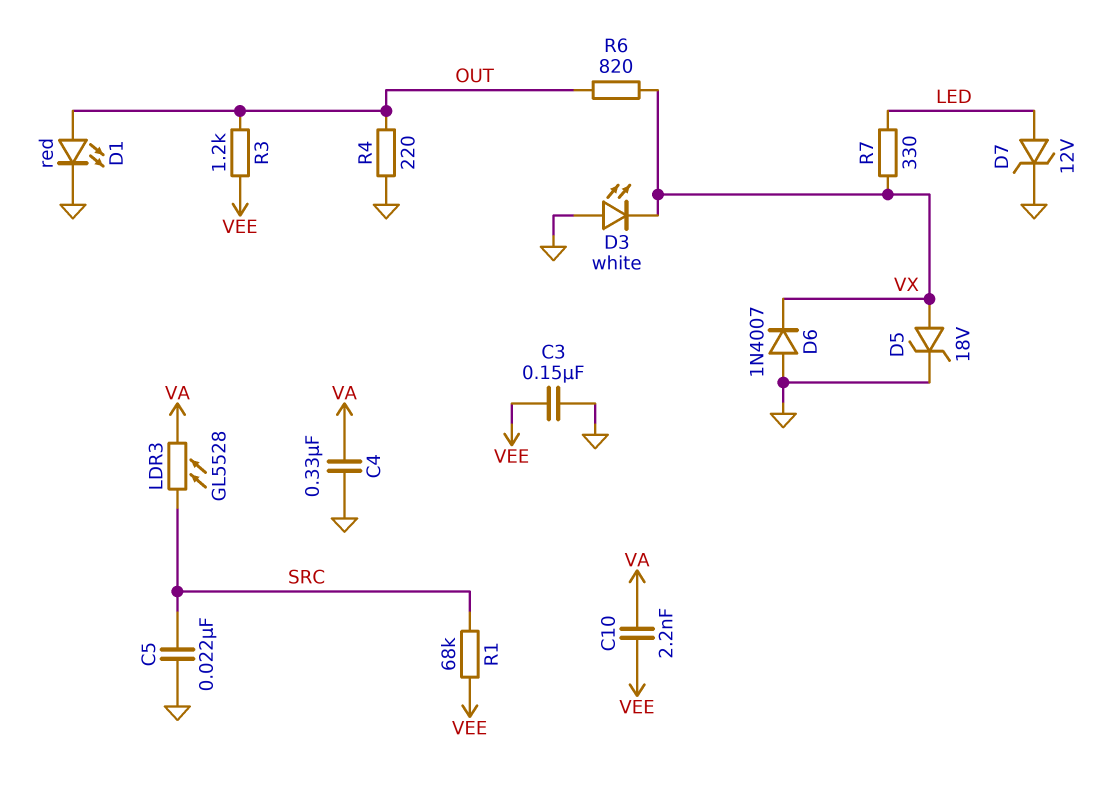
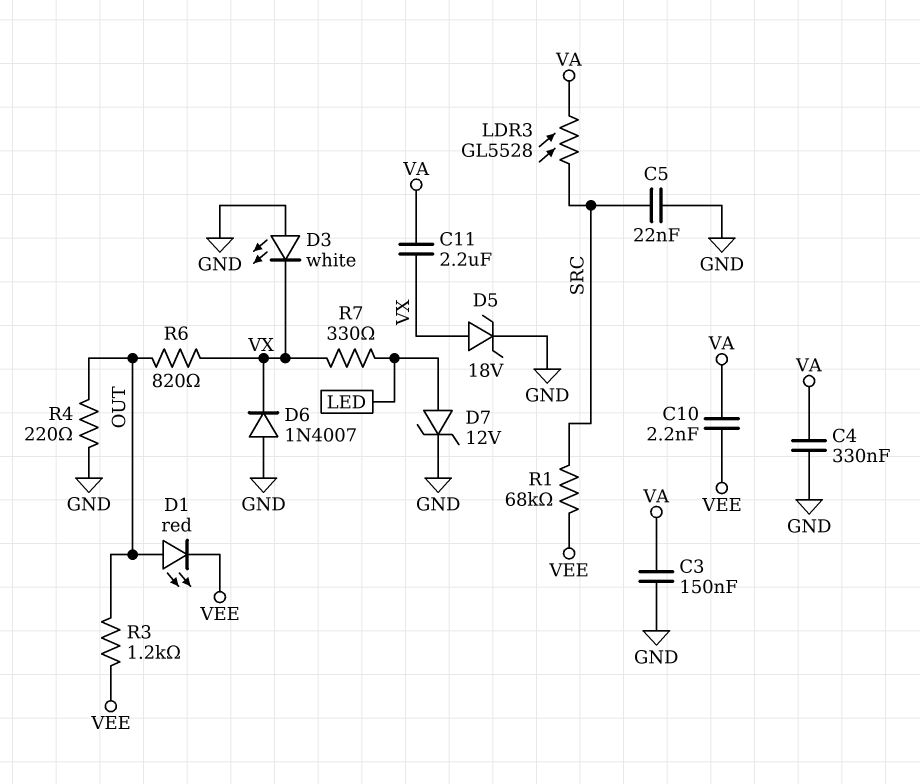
C3: 150nF (GND, VEE) -> 150nF (GND, VA)
C11: none -> 2.2uF (VA, VX)
D1: LED red (A OUT, K GND) -> LED red (A OUT, K VEE)

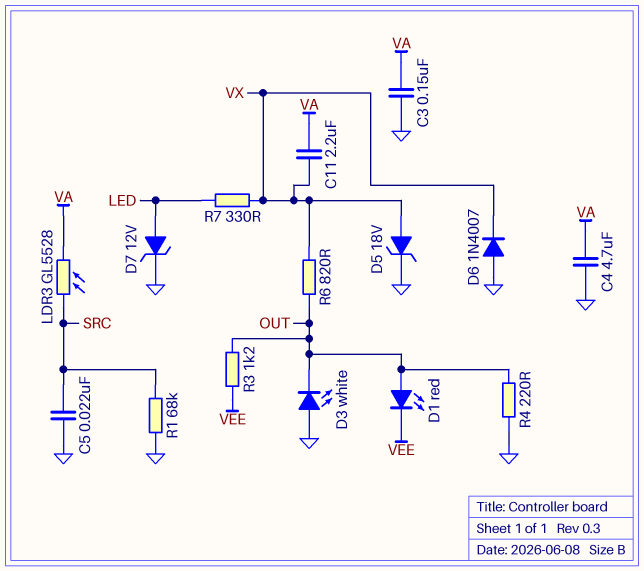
C4: 330nF (GND, VA) -> 4.7uF (GND, VA)
C10: 2.2nF (VA, VEE) -> none
D3: LED white (A GND, K VX) -> LED white (A GND, K OUT)
R1: 68k (SRC, VEE) -> 68k (GND, SRC)

